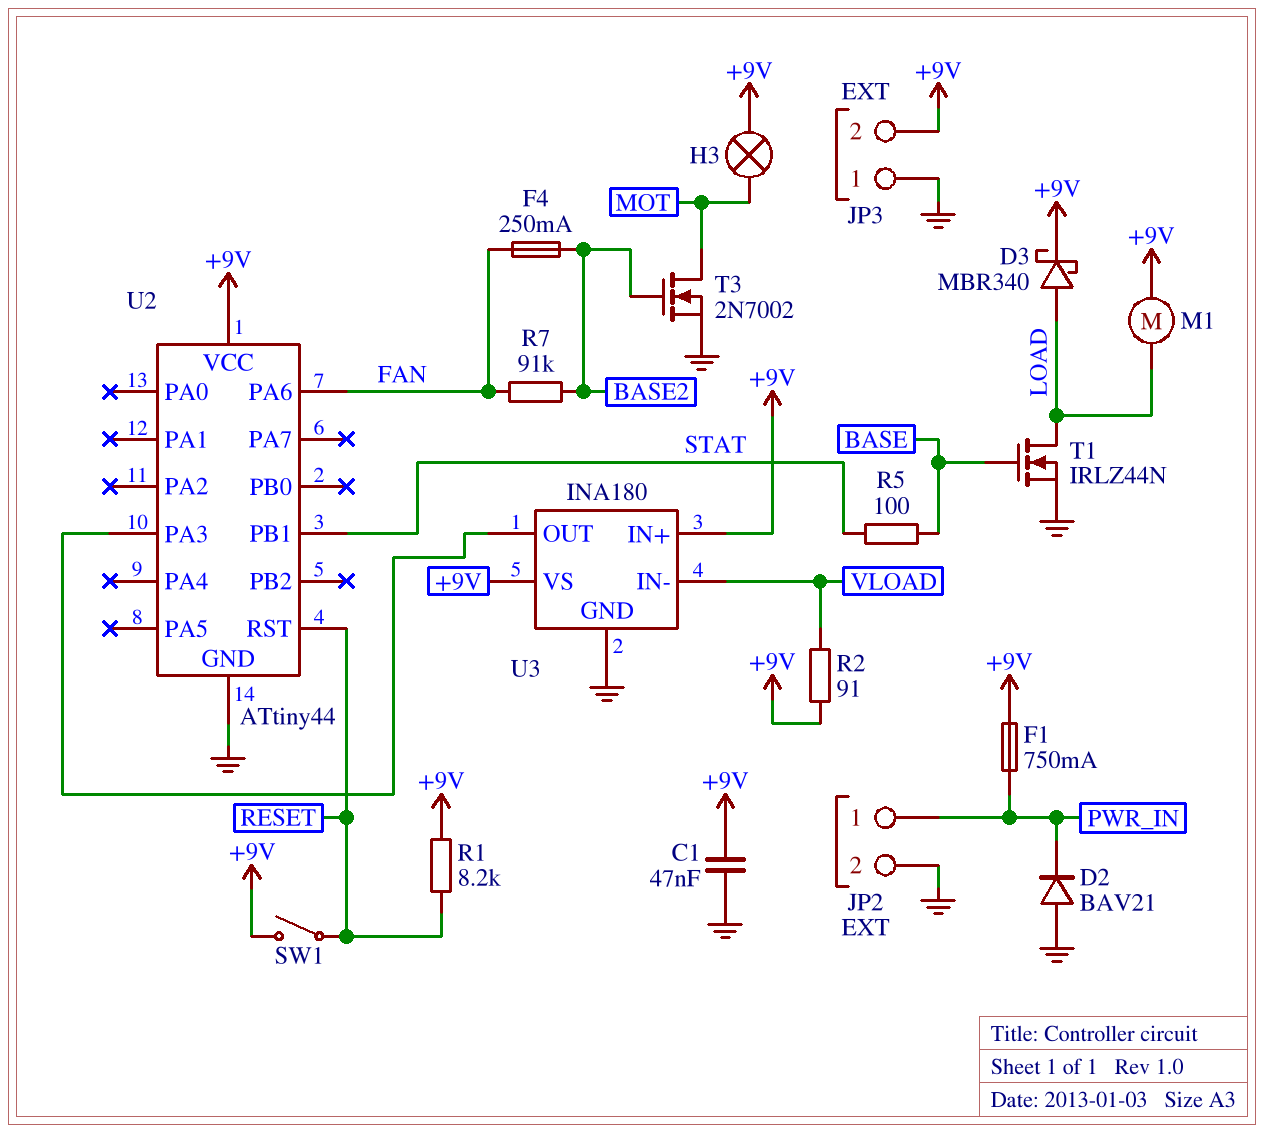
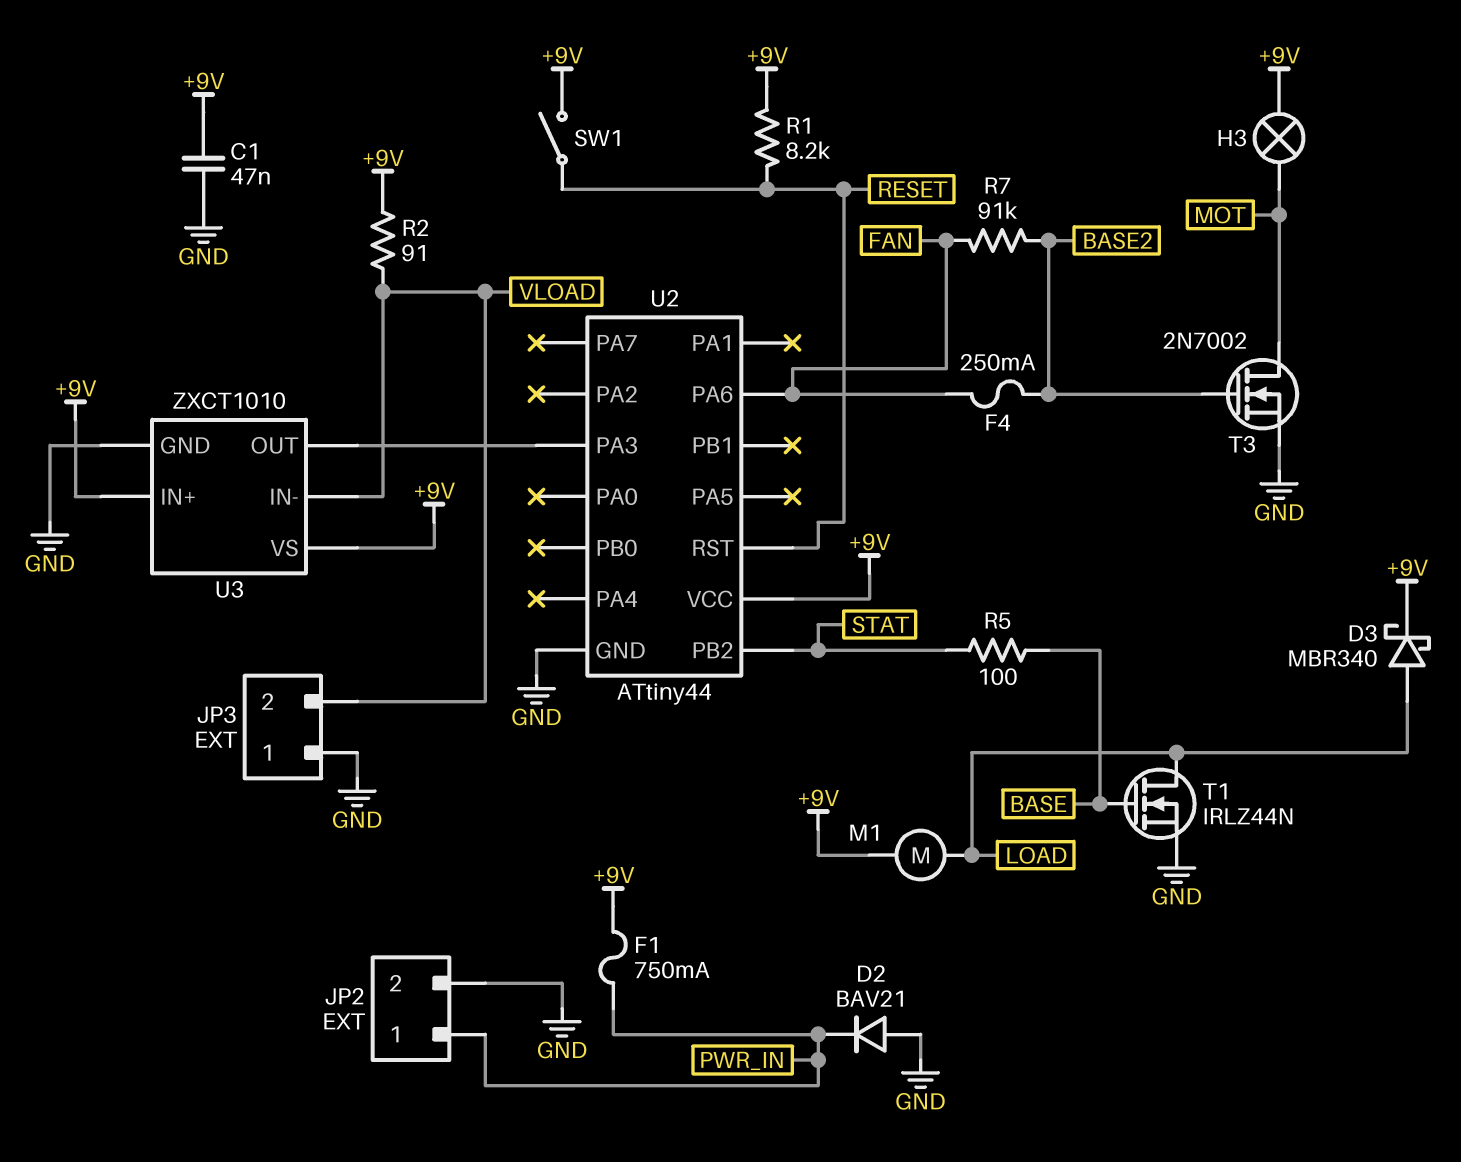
JP3 pin 2: +9V -> VLOAD
U2 pin PB1: STAT -> none
U2 pin PB2: none -> STAT
U3: INA180 -> ZXCT1010

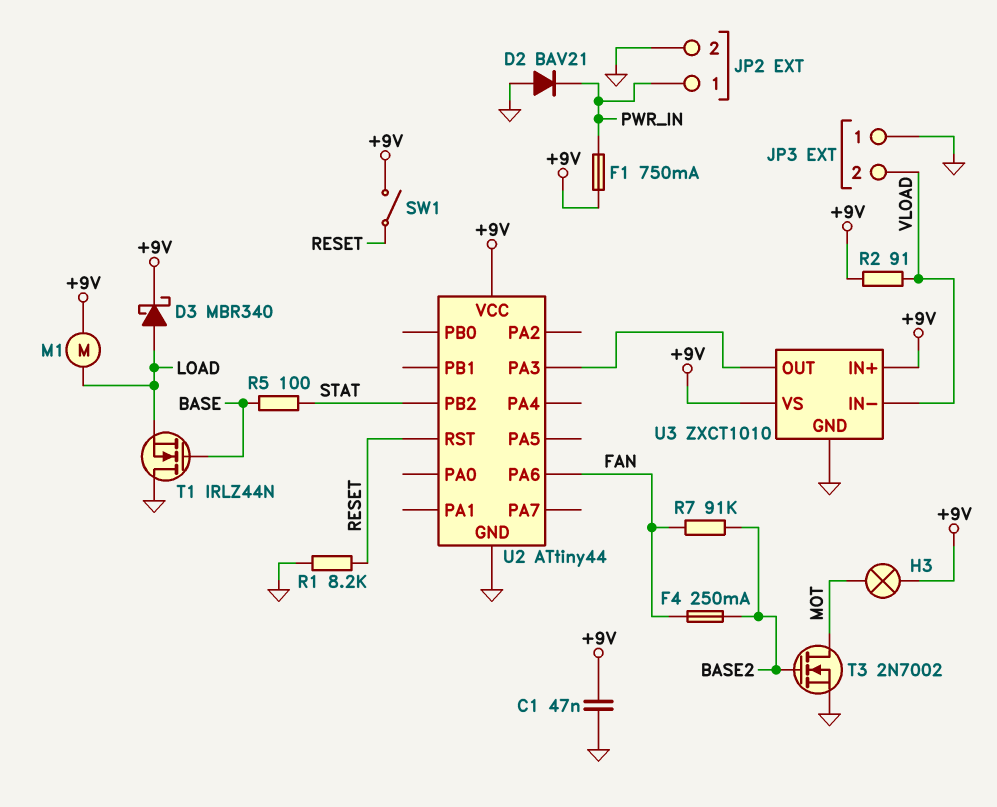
R1: 8.2k (+9V, RESET) -> 8.2k (GND, RESET)
T1: NMOS IRLZ44N (G BASE, D LOAD, S GND) -> NMOS IRLZ44N (G BASE, D GND, S LOAD)

